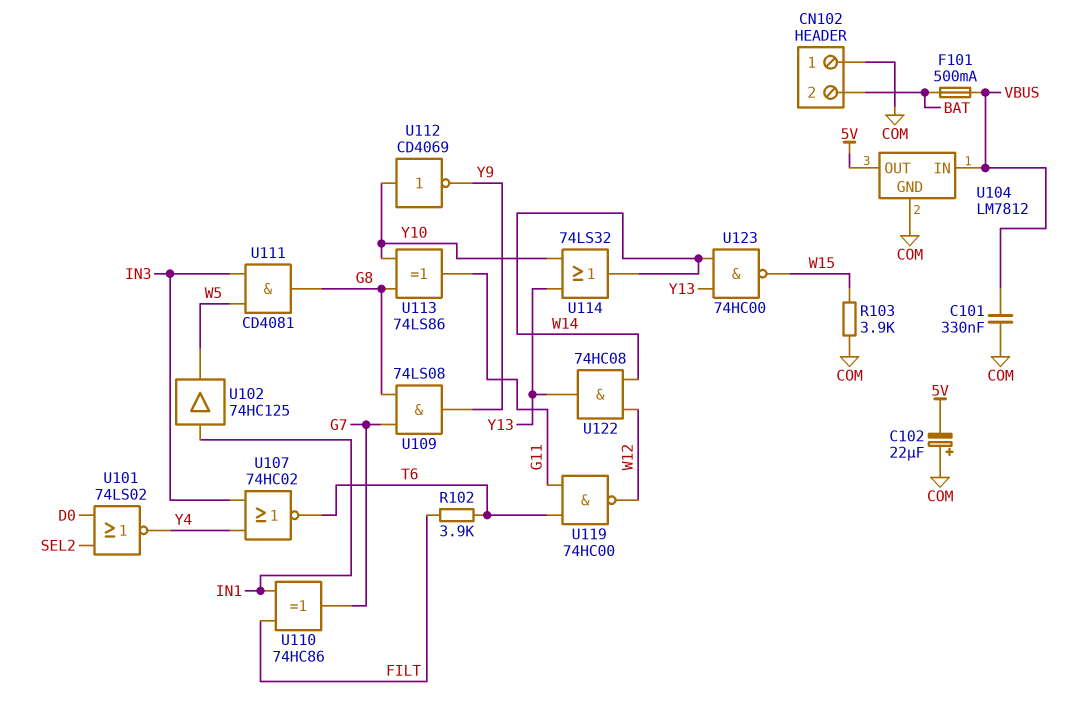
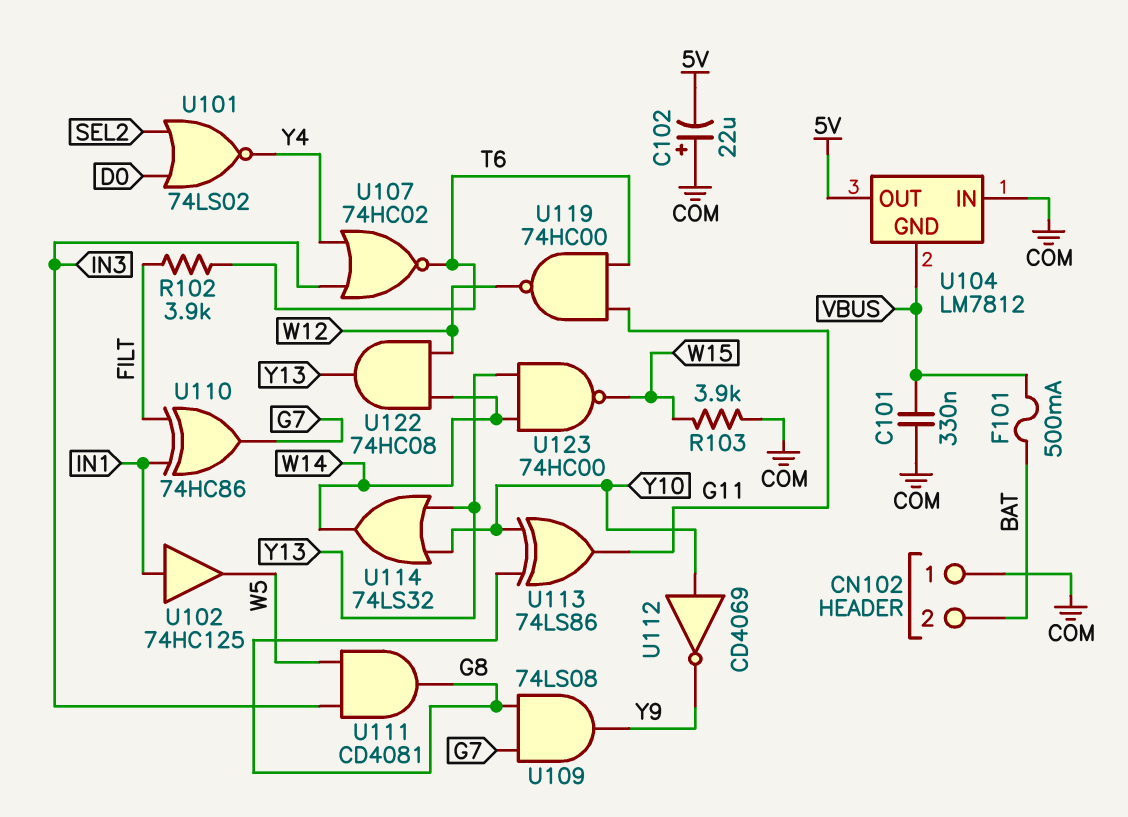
U104 pin GND: COM -> VBUS
U104 pin IN: VBUS -> COM

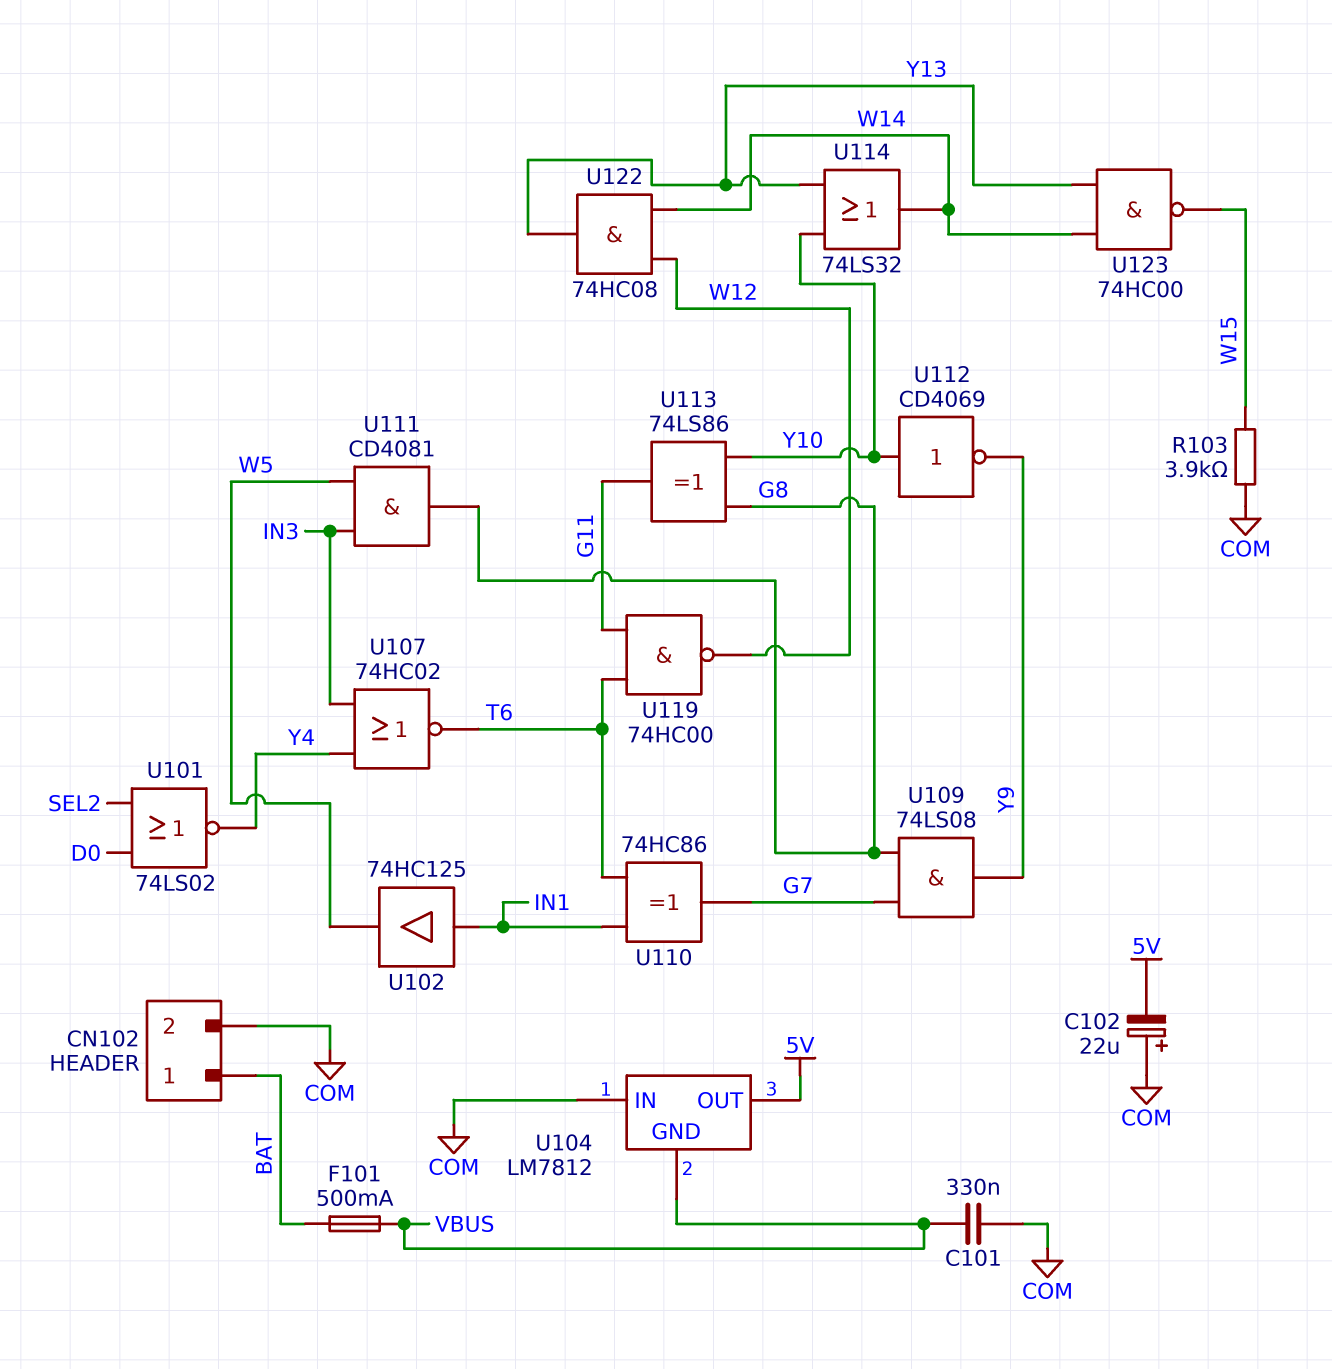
CN102 pin 1: COM -> BAT
CN102 pin 2: BAT -> COM
R102: 3.9k (FILT, T6) -> none
U110: XOR 74HC86 (in FILT, in IN1, out G7) -> XOR 74HC86 (in IN1, in T6, out G7)

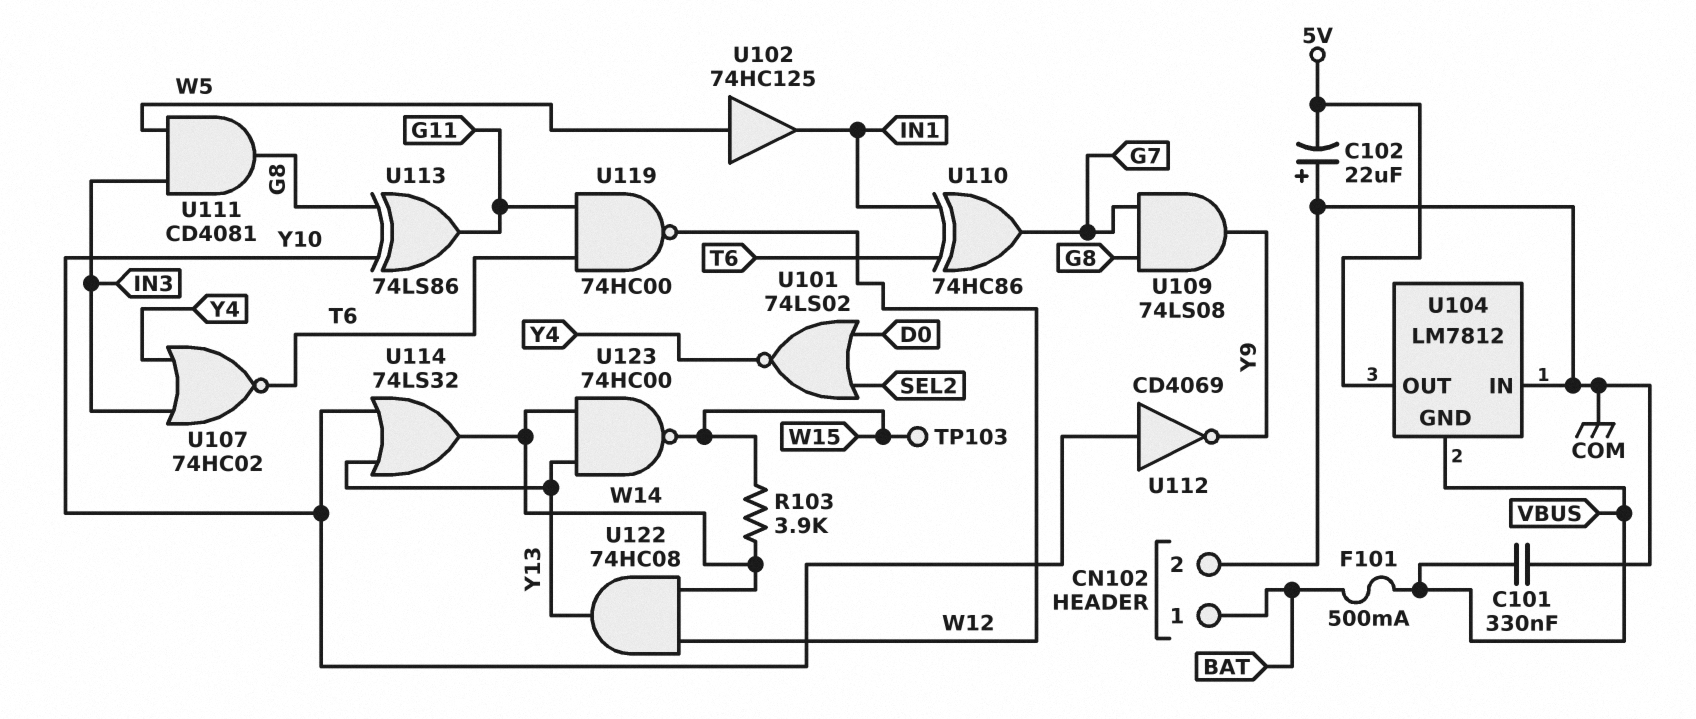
R103: 3.9k (COM, W15) -> 3.9k (W14, W15)
TP103: none -> test point (W15)
U102: buffer 74HC125 (in IN1, out W5) -> buffer 74HC125 (in W5, out IN1)

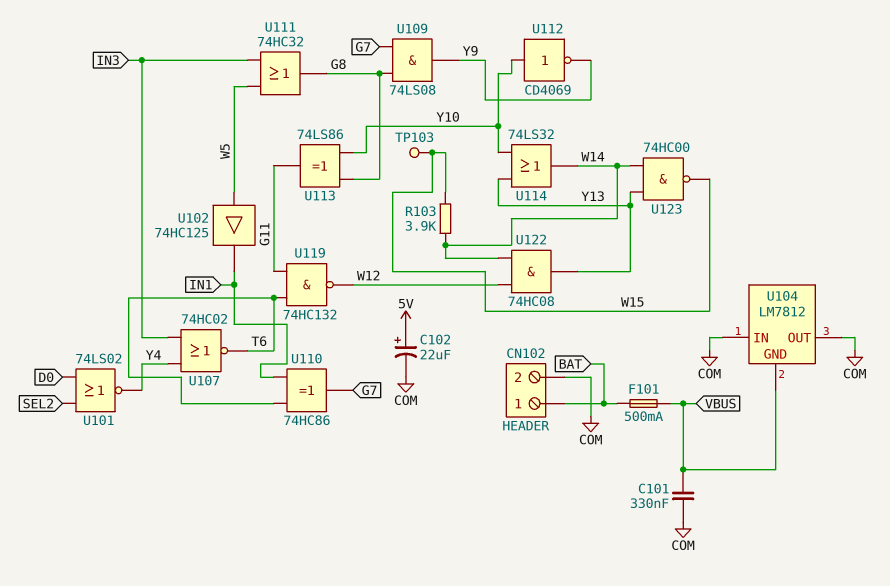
C102: 22uF (plus COM, minus 5V) -> 22uF (plus 5V, minus COM)
U104 pin OUT: 5V -> COM
U111: AND CD4081 (in IN3, in W5, out G8) -> OR 74HC32 (in IN3, in W5, out G8)
U119: NAND 74HC00 (in G11, in T6, out W12) -> NAND 74HC132 (in G11, in T6, out W12)

